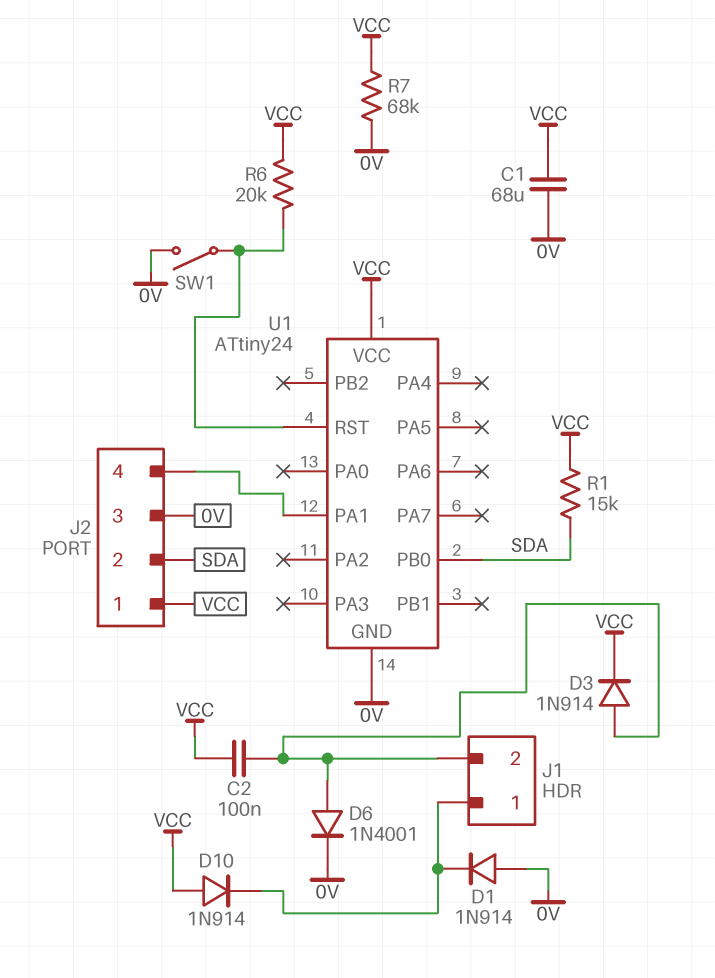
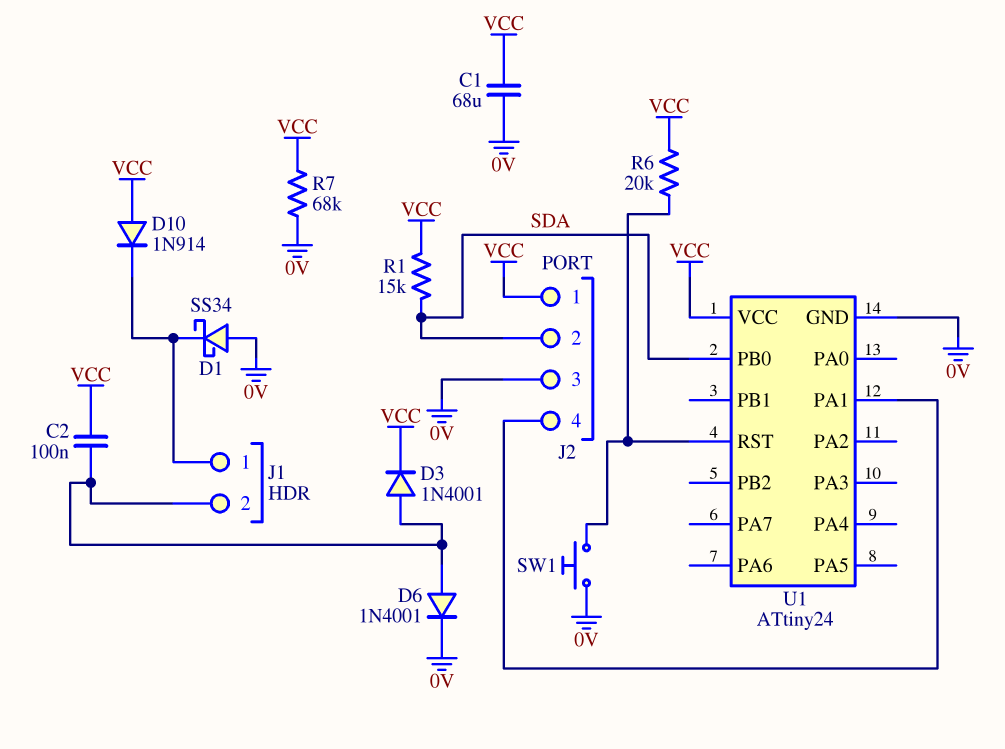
D1: diode 1N914 (A 0V, K J1/1) -> schottky SS34 (A 0V, K J1/1)
D3: diode 1N914 (A J1/2, K VCC) -> diode 1N4001 (A J1/2, K VCC)
SW1: switch (0V, U1/RST) -> button (0V, U1/RST)

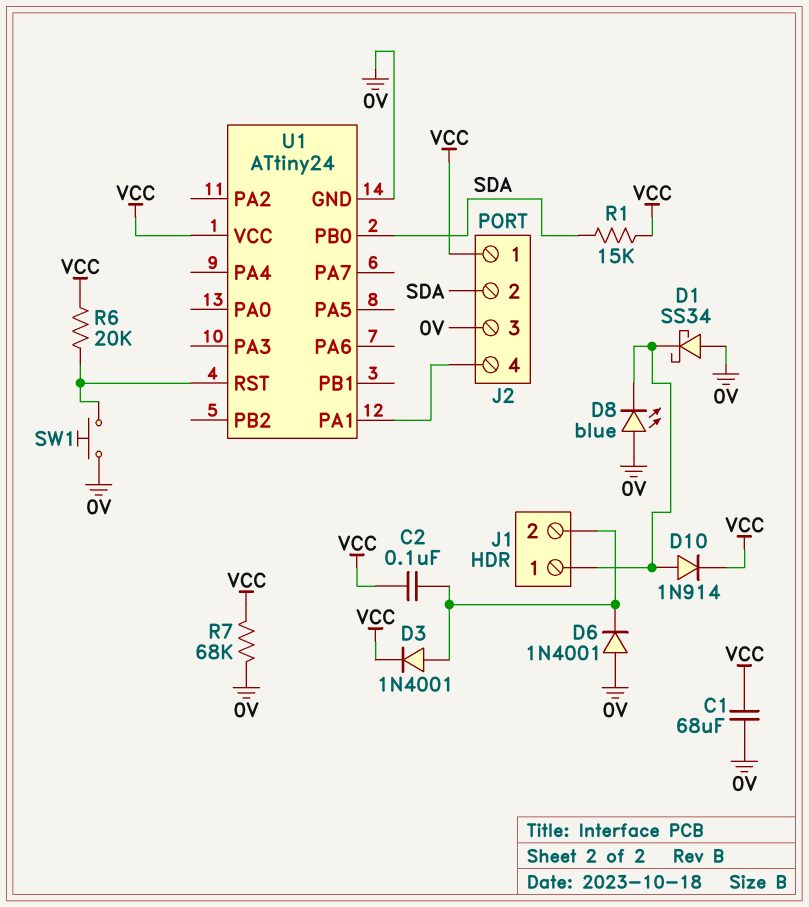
D6: diode 1N4001 (A J1/2, K 0V) -> diode 1N4001 (A 0V, K J1/2)
D8: none -> LED blue (A 0V, K J1/1)
D10: diode 1N914 (A VCC, K J1/1) -> diode 1N914 (A J1/1, K VCC)

